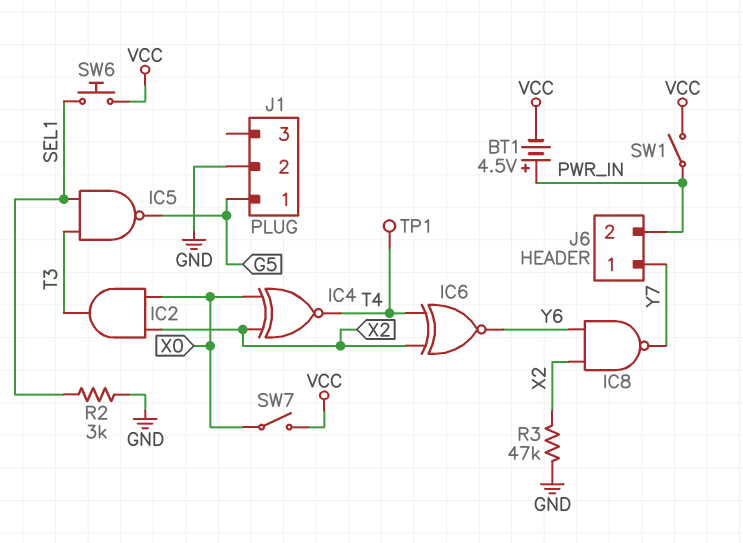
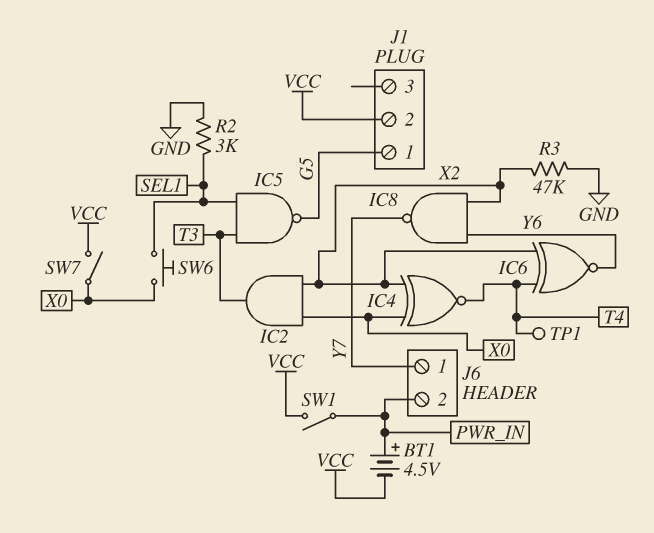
J1 pin 2: GND -> VCC
SW6: button (SEL1, VCC) -> button (SEL1, X0)

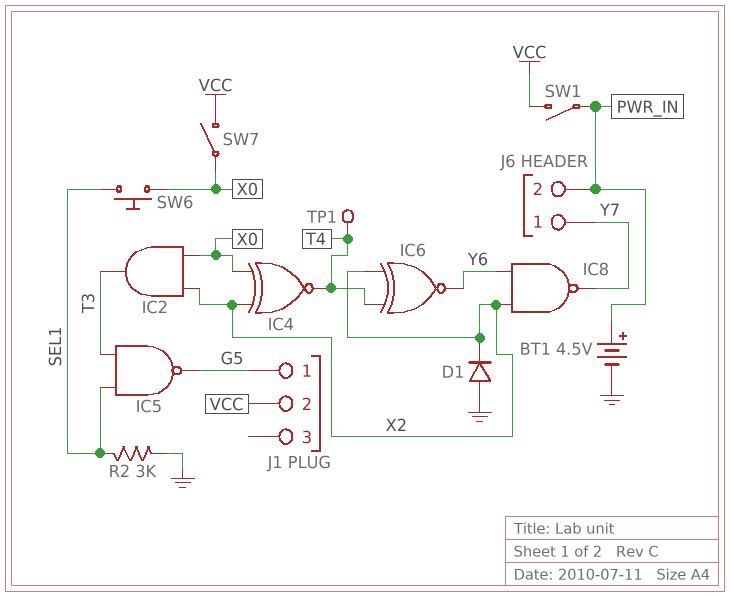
BT1: 4.5V (plus PWR_IN, minus VCC) -> 4.5V (plus PWR_IN, minus GND)
D1: none -> diode (A GND, K X2)
R3: 47k (GND, X2) -> none

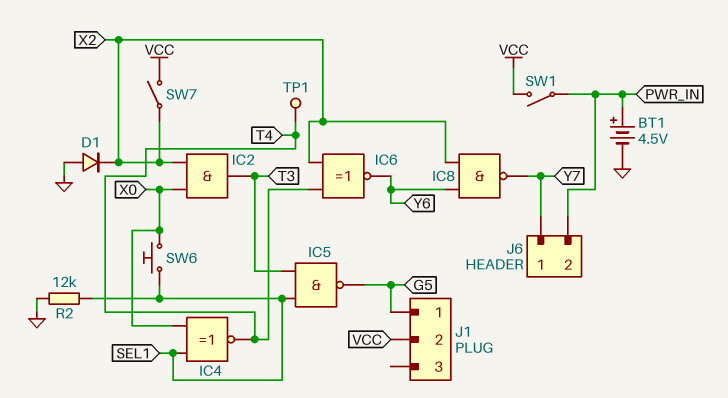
IC4: XNOR (in X0, in X2, out T4) -> XNOR (in SEL1, in X0, out T4)
R2: 3k (GND, SEL1) -> 12k (GND, SEL1)
SW7: switch (VCC, X0) -> switch (VCC, X2)

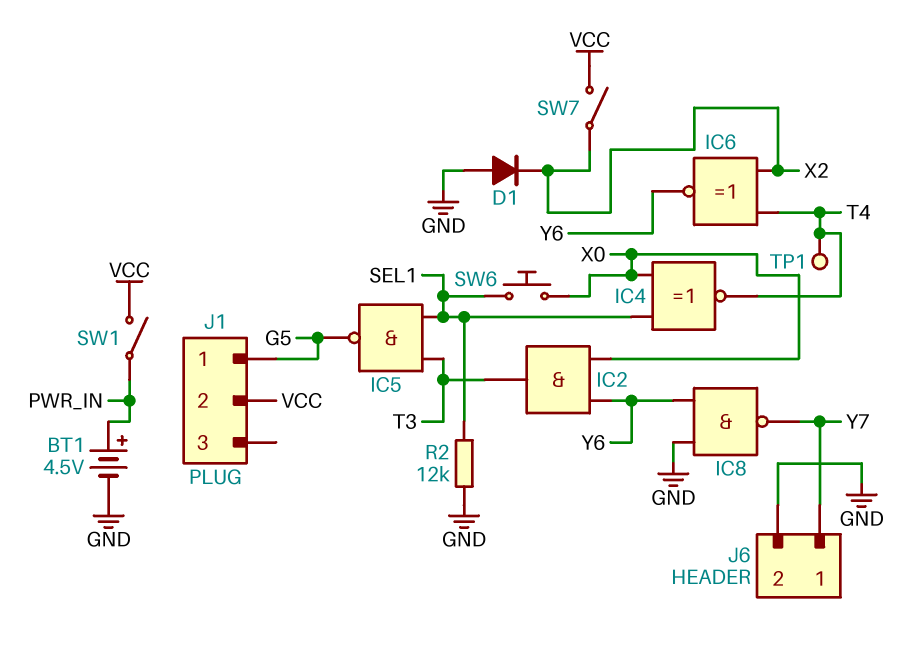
IC2: AND (in X0, in X2, out T3) -> AND (in X0, in Y6, out T3)
IC8: NAND (in X2, in Y6, out Y7) -> NAND (in GND, in Y6, out Y7)
J6 pin 2: PWR_IN -> GND

